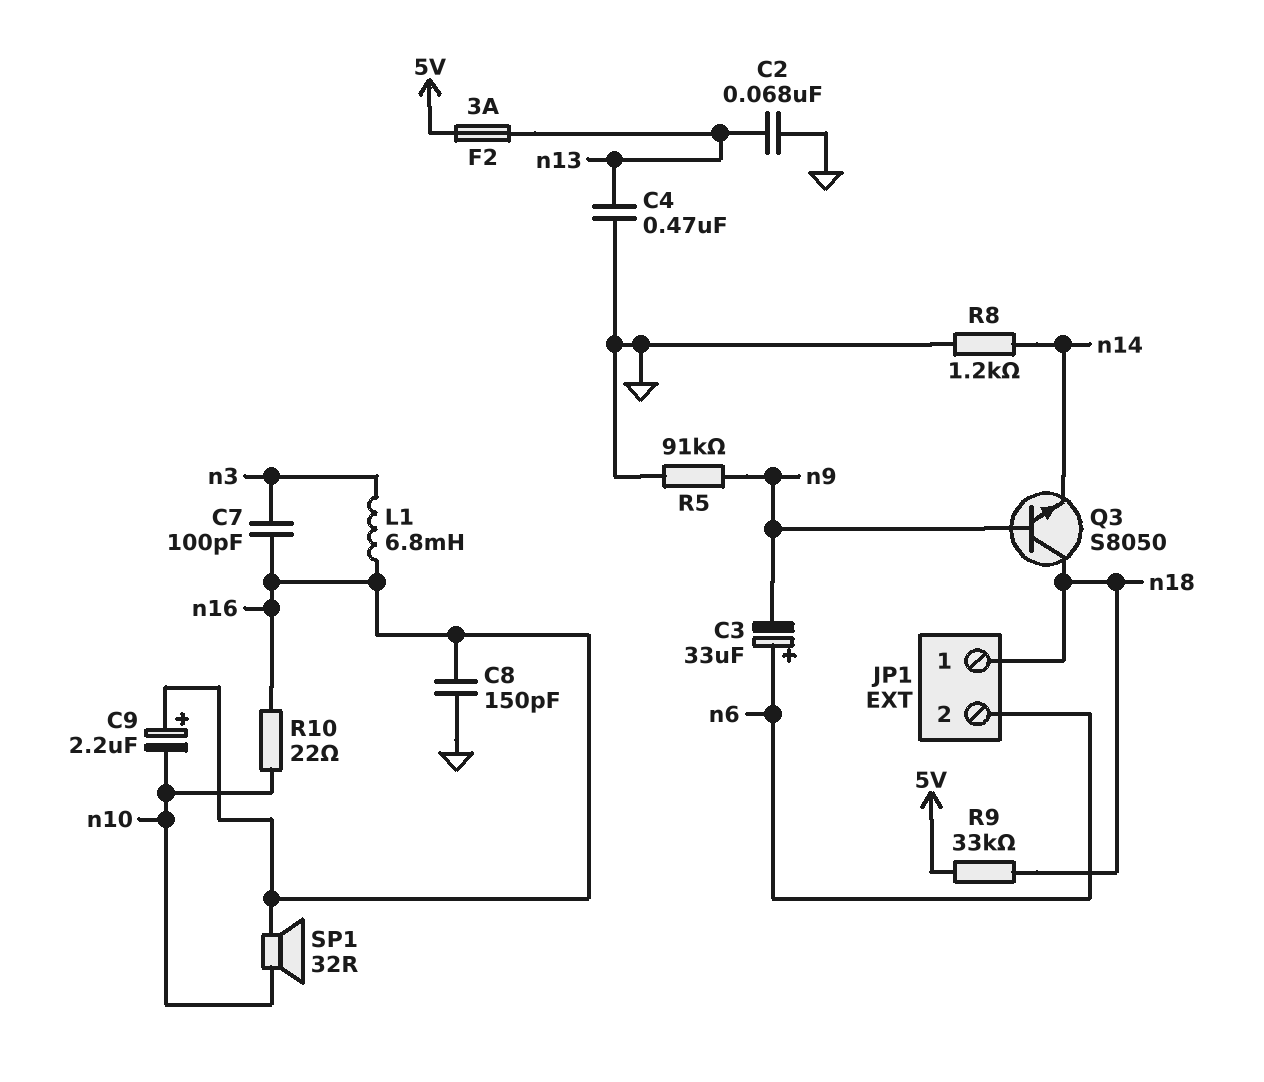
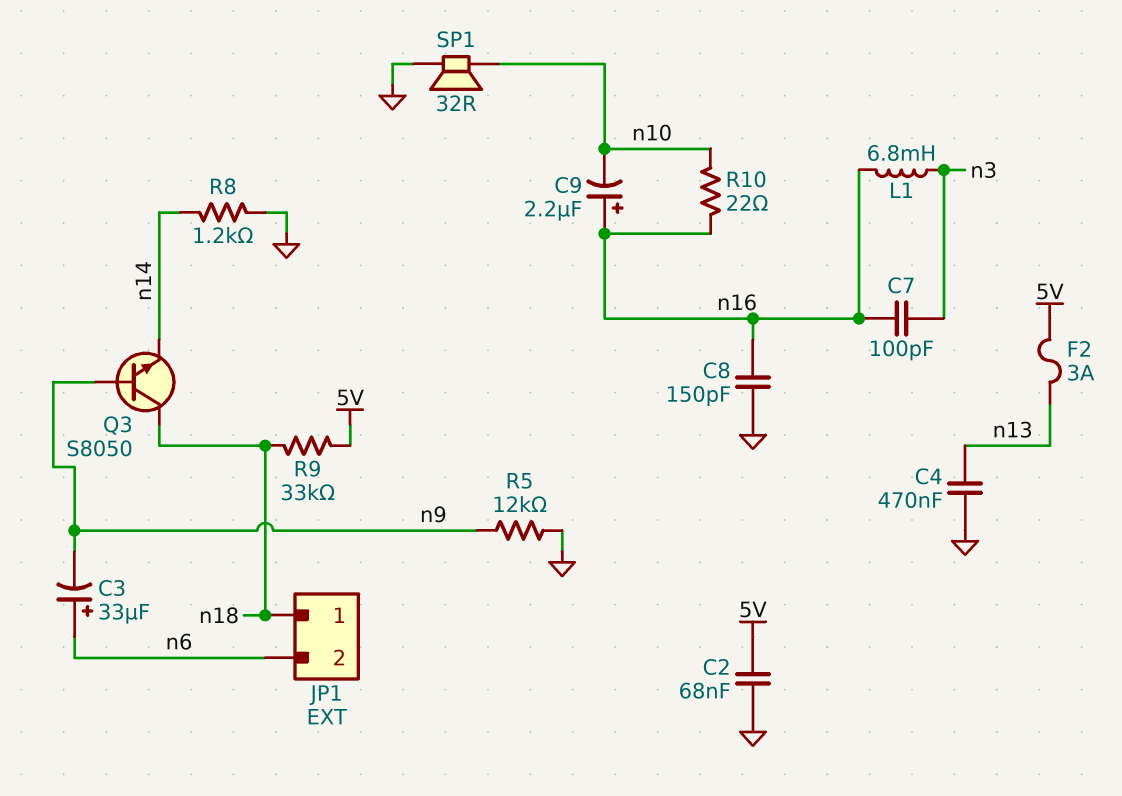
C2: 68nF (GND, n13) -> 68nF (5V, GND)
R5: 91k (GND, n9) -> 12k (GND, n9)
SP1: speaker 32R (n10, n16) -> speaker 32R (GND, n10)

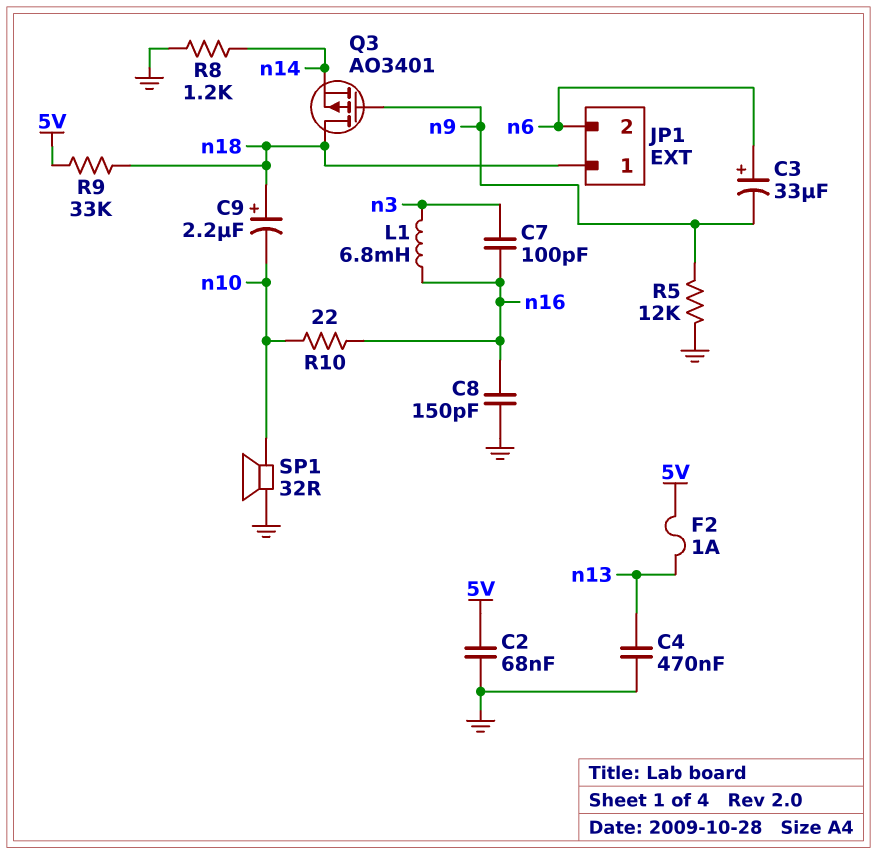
C9: 2.2uF (plus n16, minus n10) -> 2.2uF (plus n18, minus n10)
F2: 3A (5V, n13) -> 1A (5V, n13)
Q3: NPN S8050 (B n9, C n18, E n14) -> PMOS AO3401 (G n9, D n18, S n14)

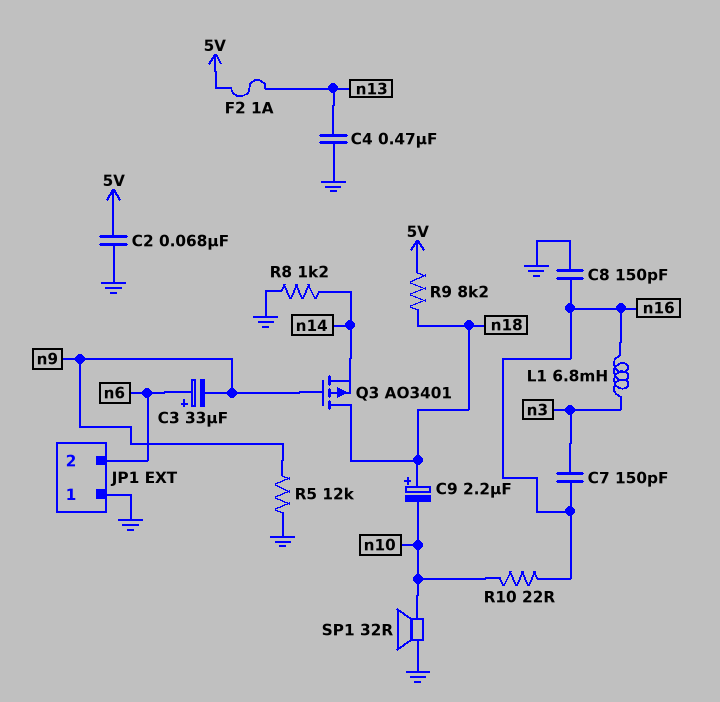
C7: 100pF (n3, n16) -> 150pF (n3, n16)
JP1 pin 1: n18 -> GND
R9: 33k (5V, n18) -> 8.2k (5V, n18)

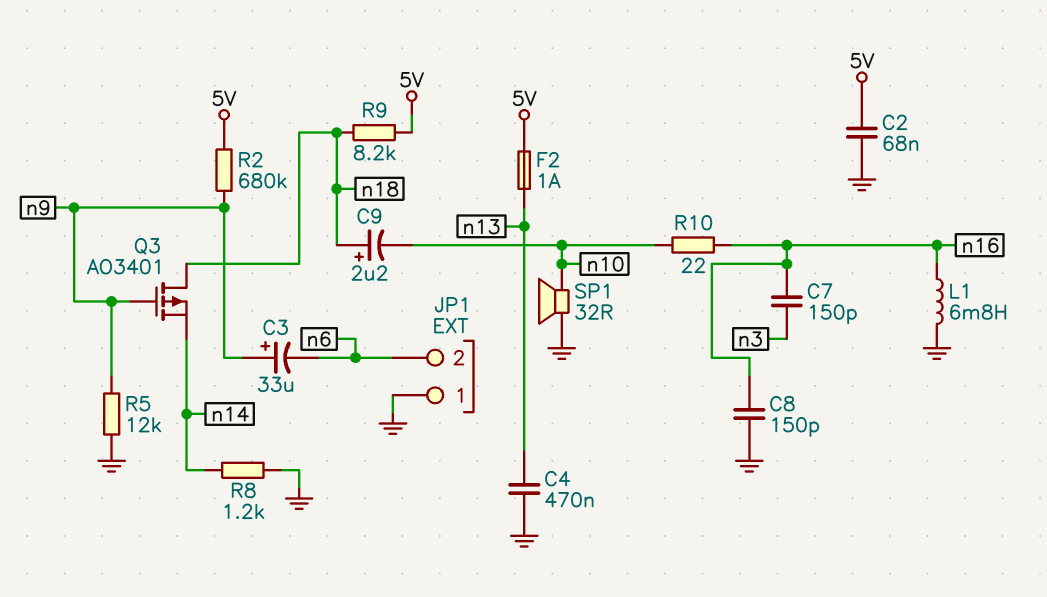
C3: 33uF (plus n6, minus n9) -> 33uF (plus n9, minus n6)
L1: 6.8mH (n3, n16) -> 6.8mH (GND, n16)
R2: none -> 680k (5V, n9)

